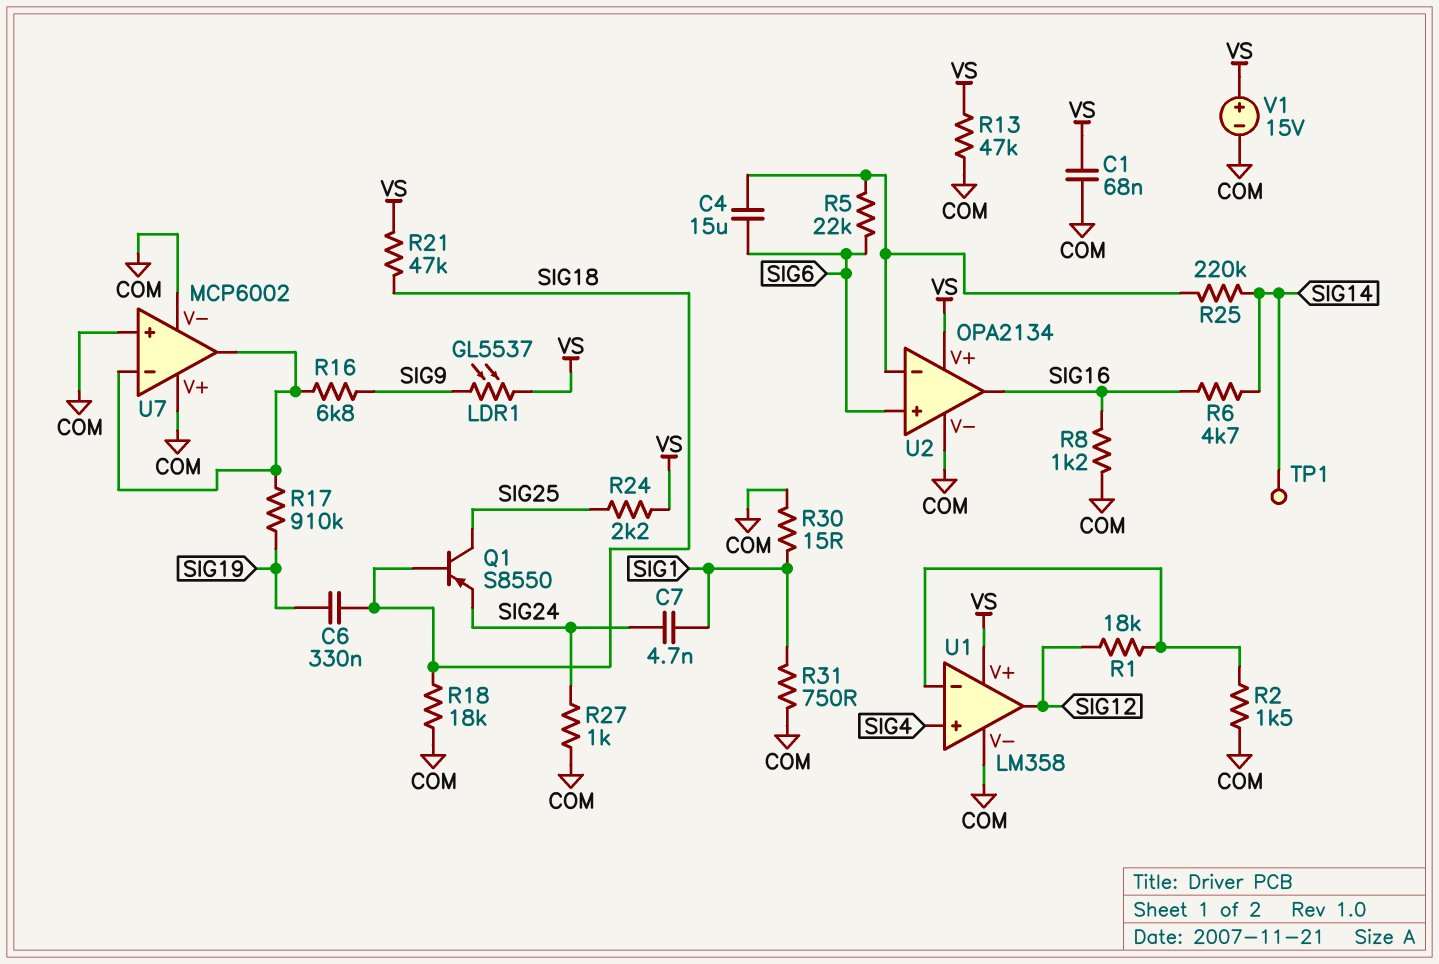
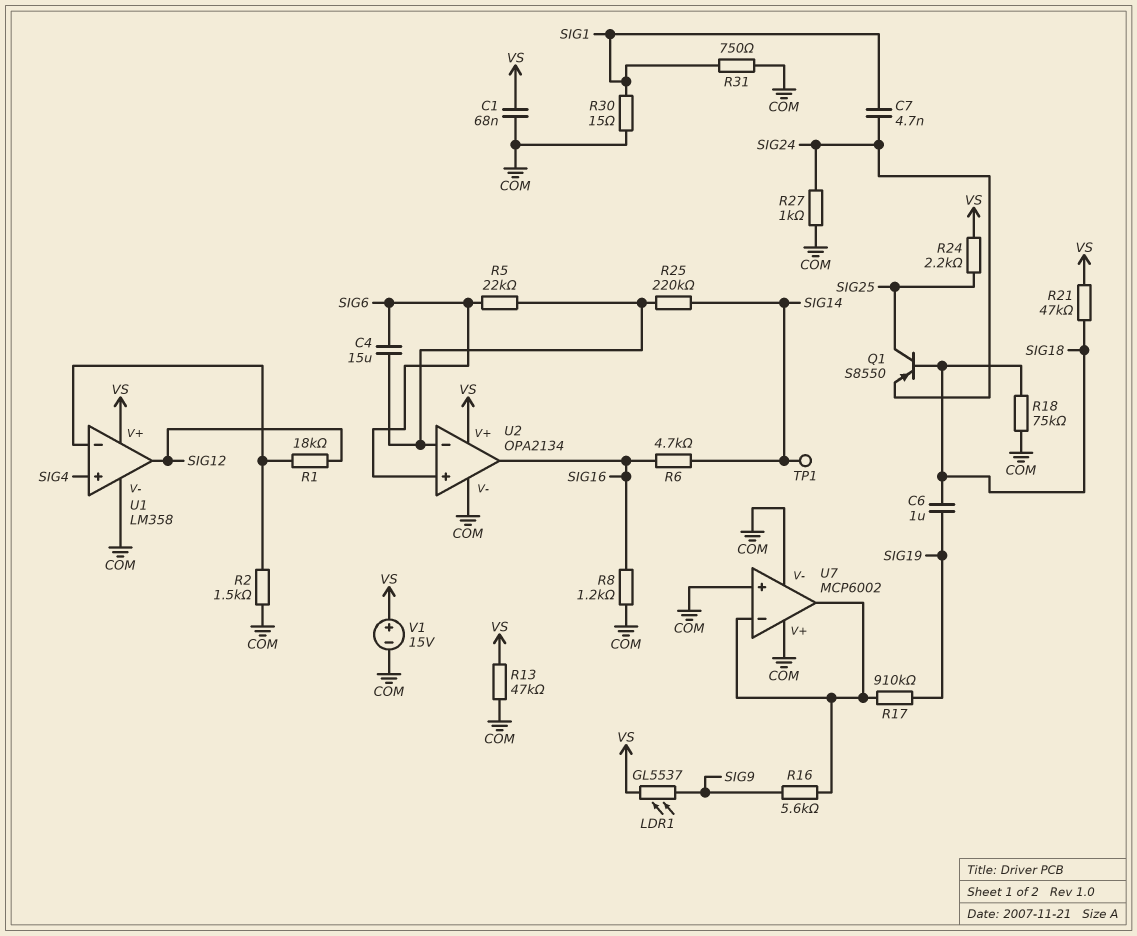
C6: 330nF (SIG18, SIG19) -> 1uF (SIG18, SIG19)
R16: 6.8k (SIG9, U7/in-) -> 5.6k (SIG9, U7/in-)
R18: 18k (COM, SIG18) -> 75k (COM, SIG18)

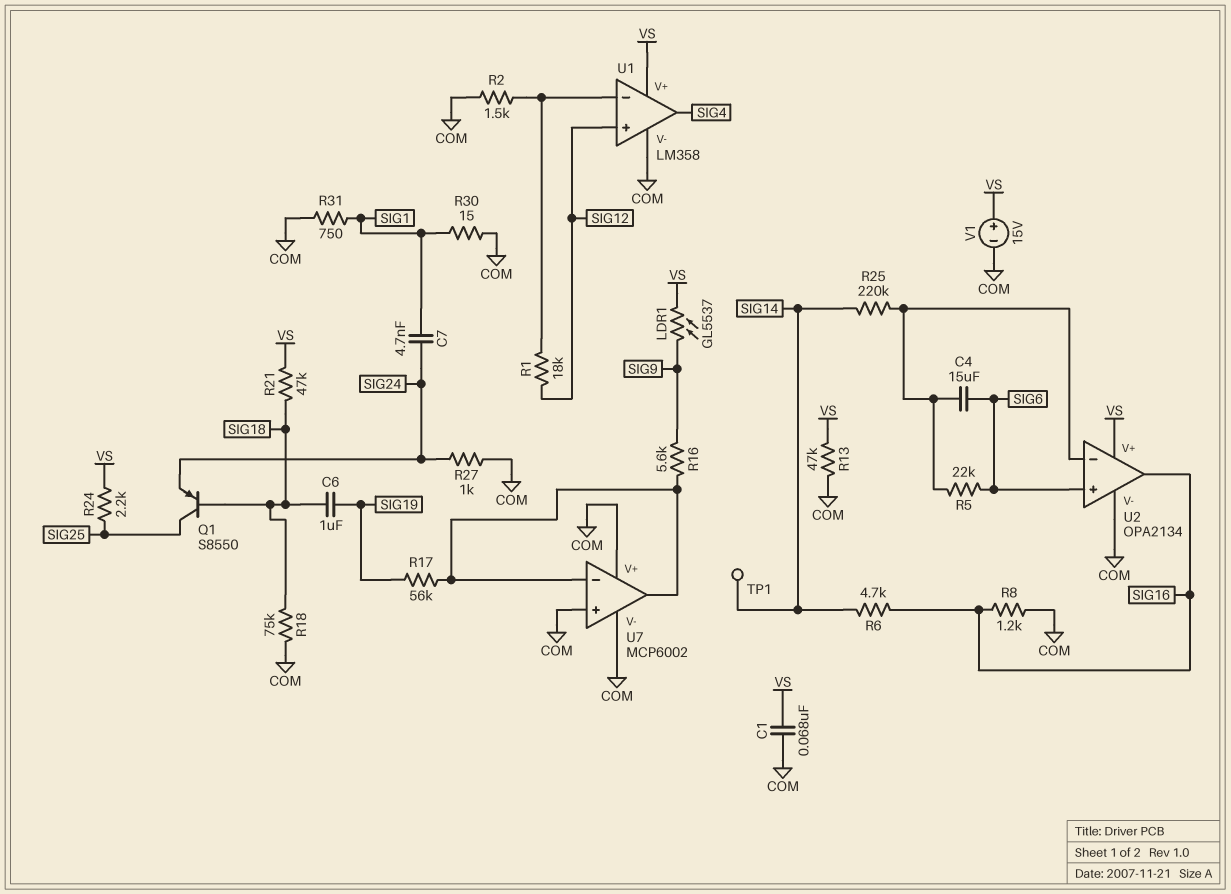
R17: 910k (SIG19, U7/in-) -> 56k (SIG19, U7/in-)
U1 pin in+: SIG4 -> SIG12
U1 pin out: SIG12 -> SIG4

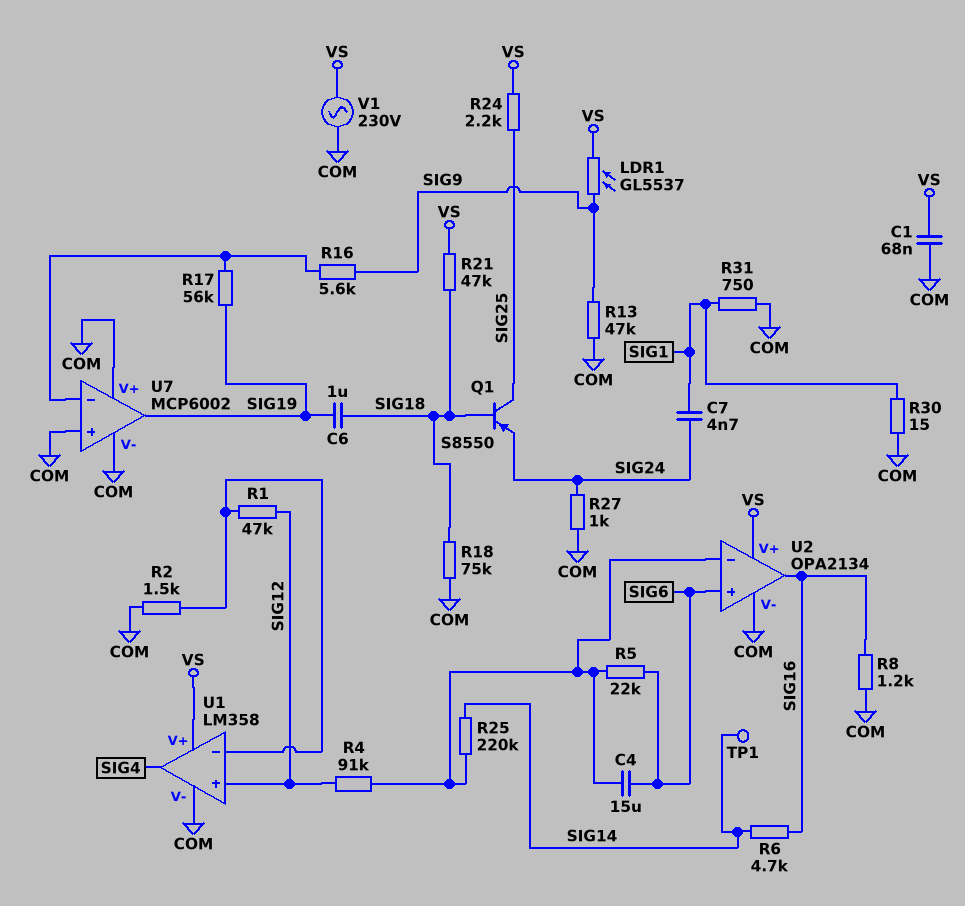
R1: 18k (SIG12, U1/in-) -> 47k (SIG12, U1/in-)
R4: none -> 91k (SIG12, U2/in-)
R13: 47k (COM, VS) -> 47k (COM, SIG9)
U7 pin out: U7/in- -> SIG19
V1: 15V (plus VS, minus COM) -> AC 230V (COM, VS)

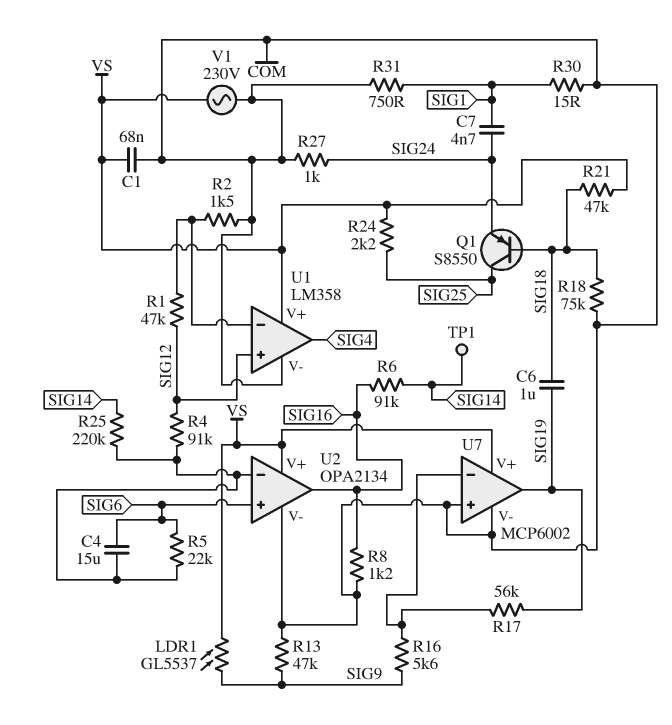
R6: 4.7k (SIG14, SIG16) -> 91k (SIG14, SIG16)
U7 pin V+: COM -> VS

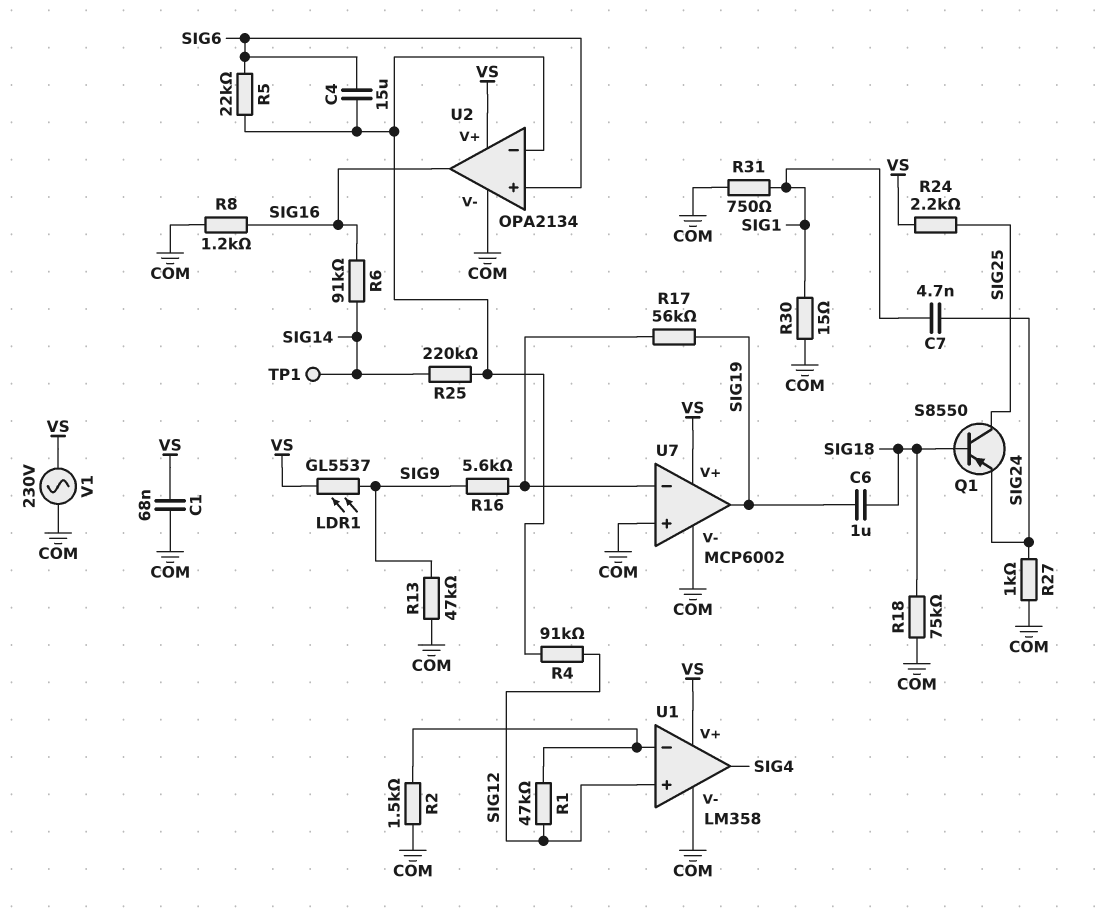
R21: 47k (SIG18, VS) -> none

